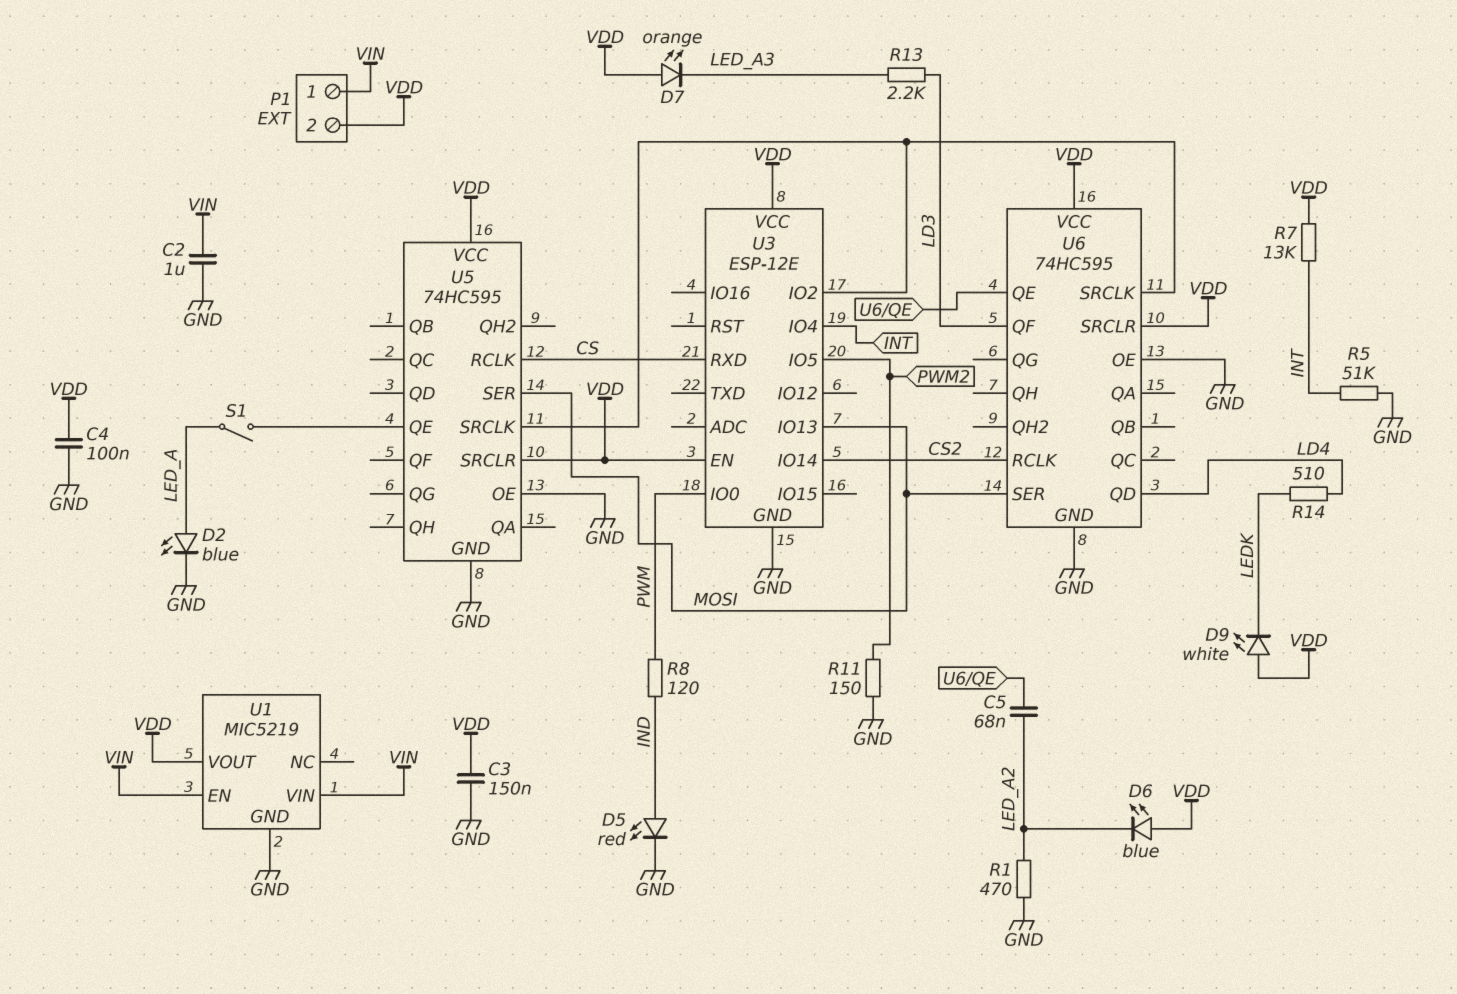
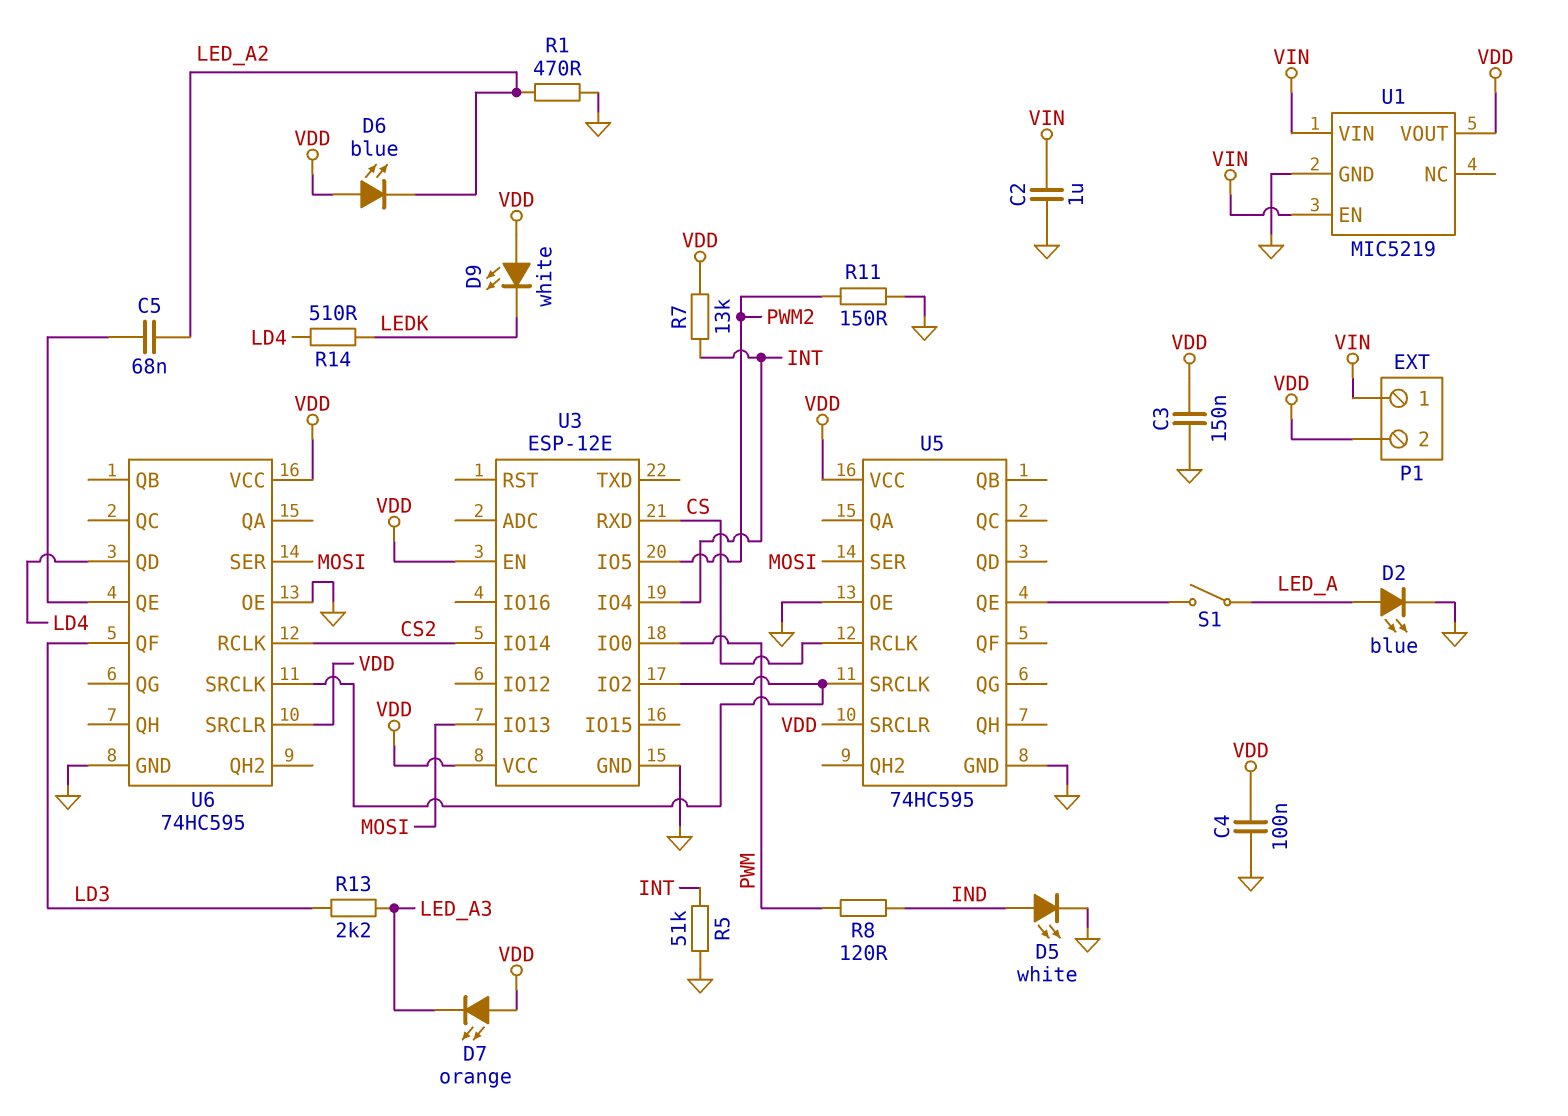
D5: LED red (A IND, K GND) -> LED white (A IND, K GND)

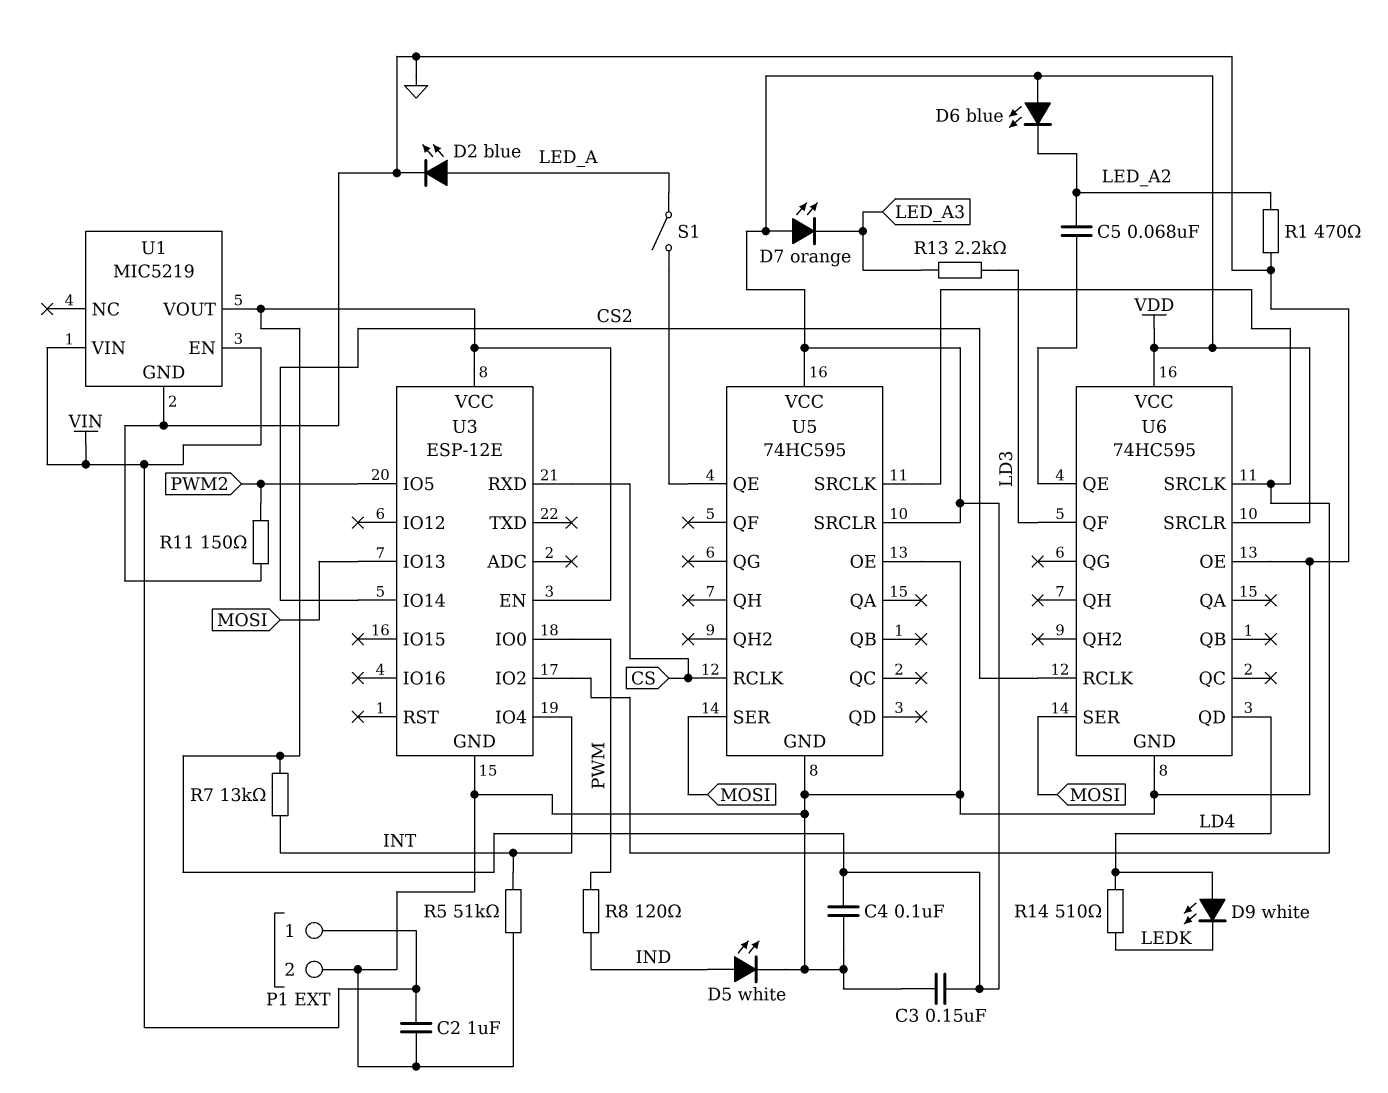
D9: LED white (A VDD, K LEDK) -> LED white (A LD4, K LEDK)
P1 pin 2: VDD -> GND

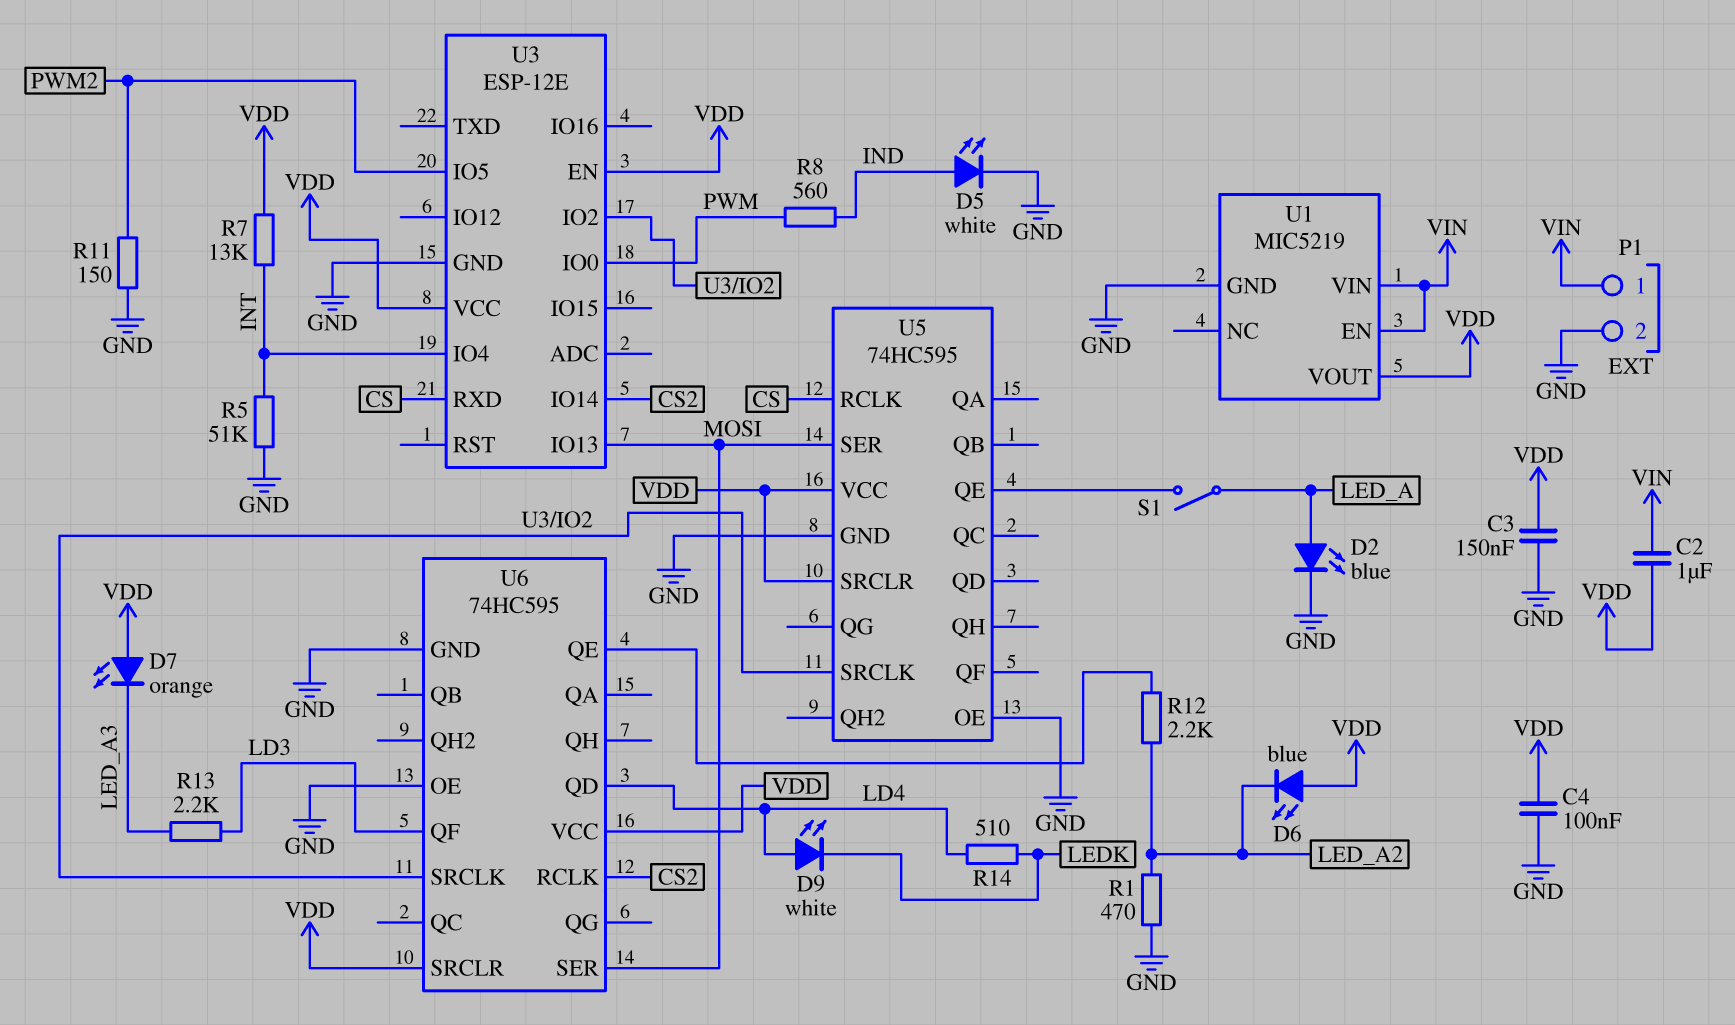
C2: 1uF (GND, VIN) -> 1uF (VDD, VIN)
C5: 68nF (LED_A2, U6/QE) -> none
R8: 120 (IND, PWM) -> 560 (IND, PWM)
R12: none -> 2.2k (LED_A2, U6/QE)

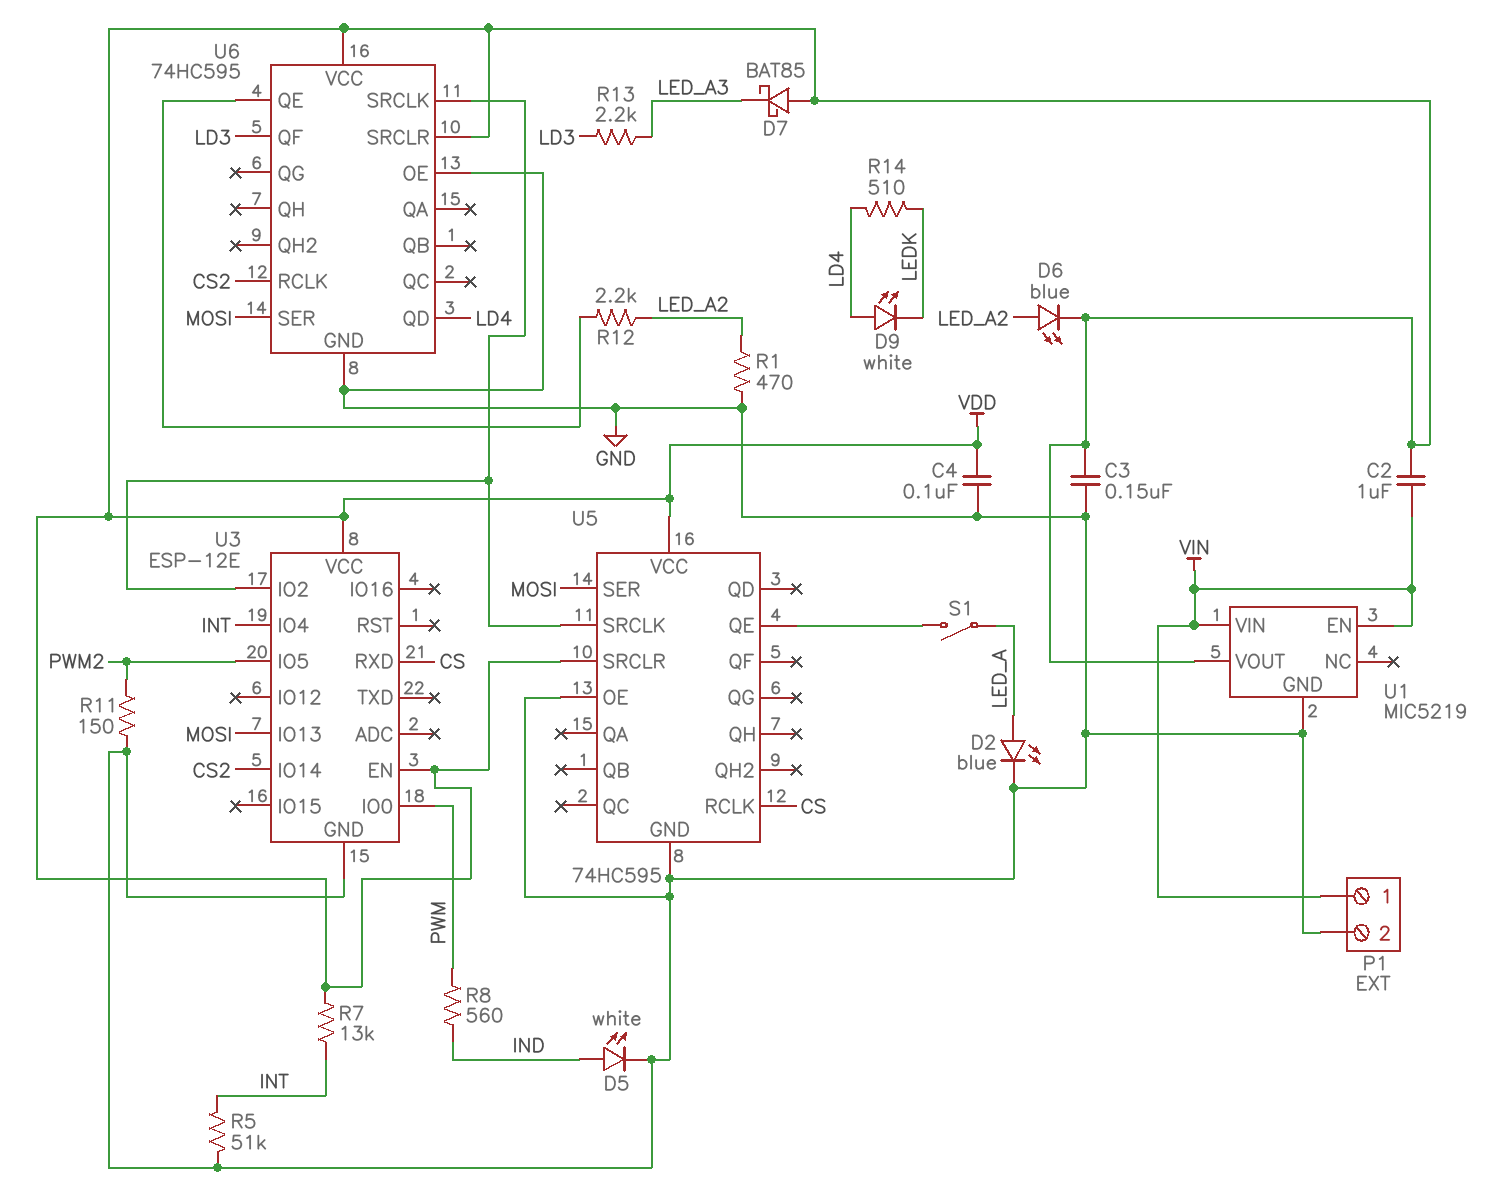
D6: LED blue (A VDD, K LED_A2) -> LED blue (A LED_A2, K VDD)
D7: LED orange (A VDD, K LED_A3) -> schottky BAT85 (A VDD, K LED_A3)

